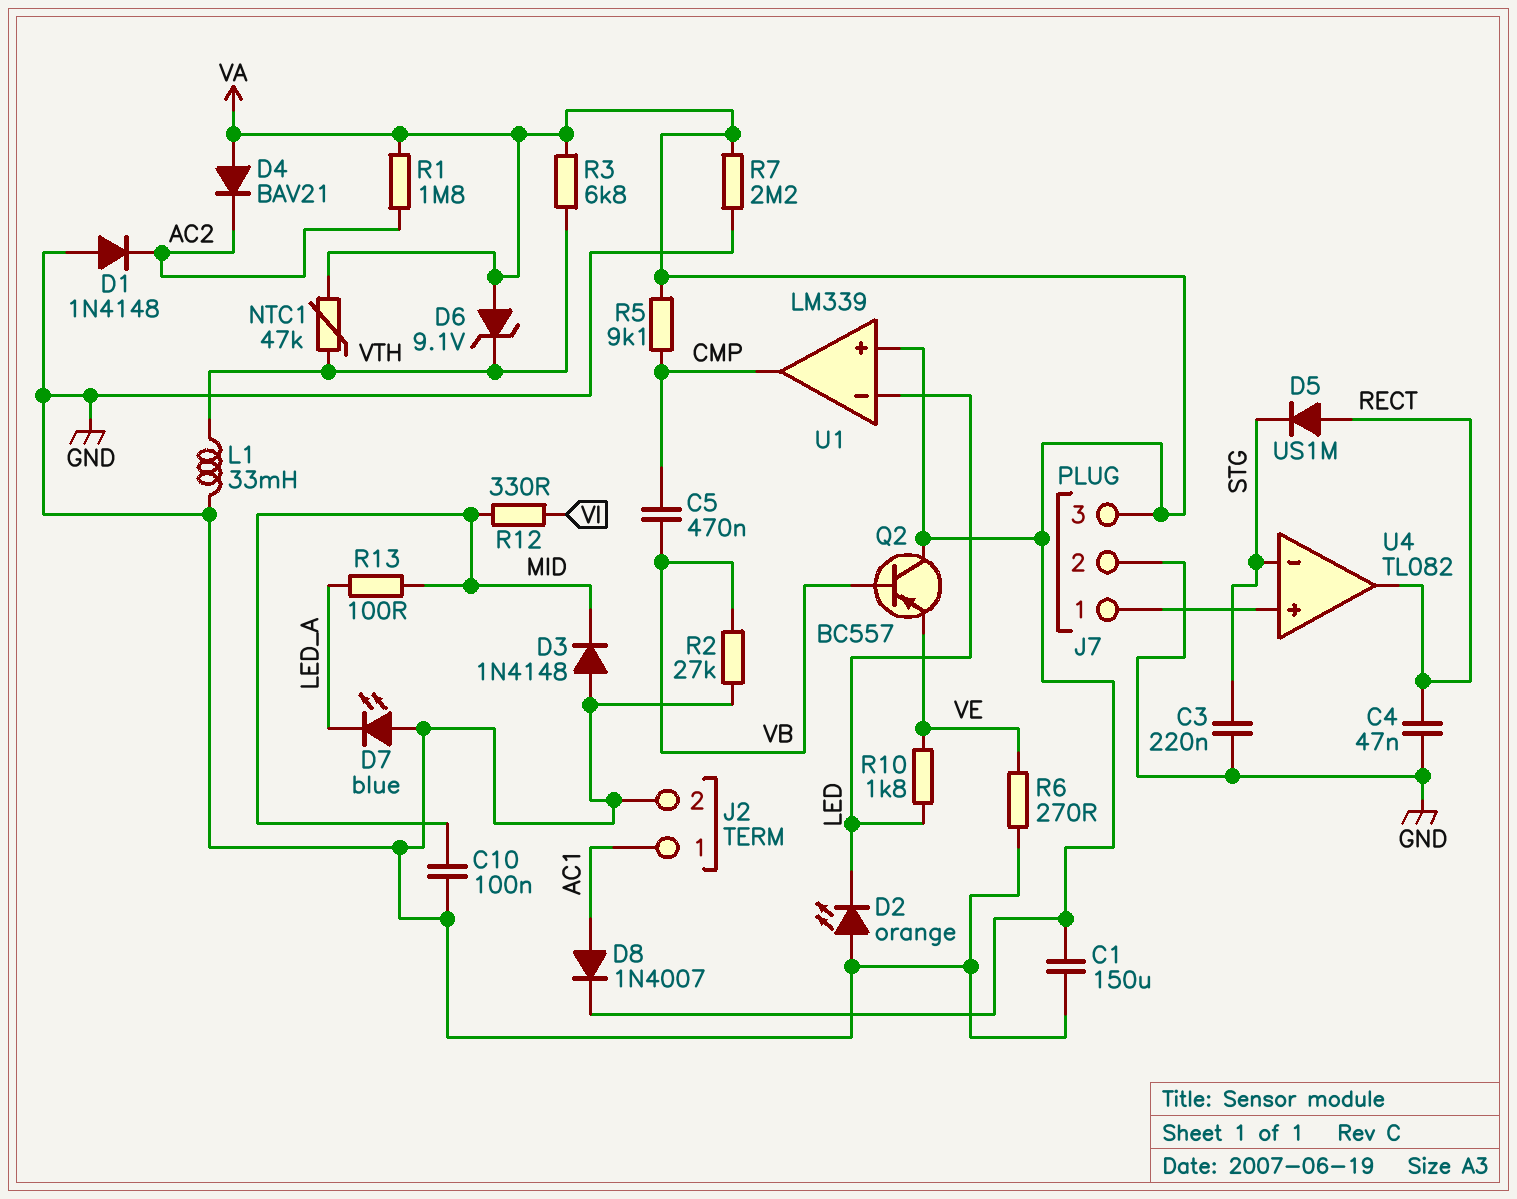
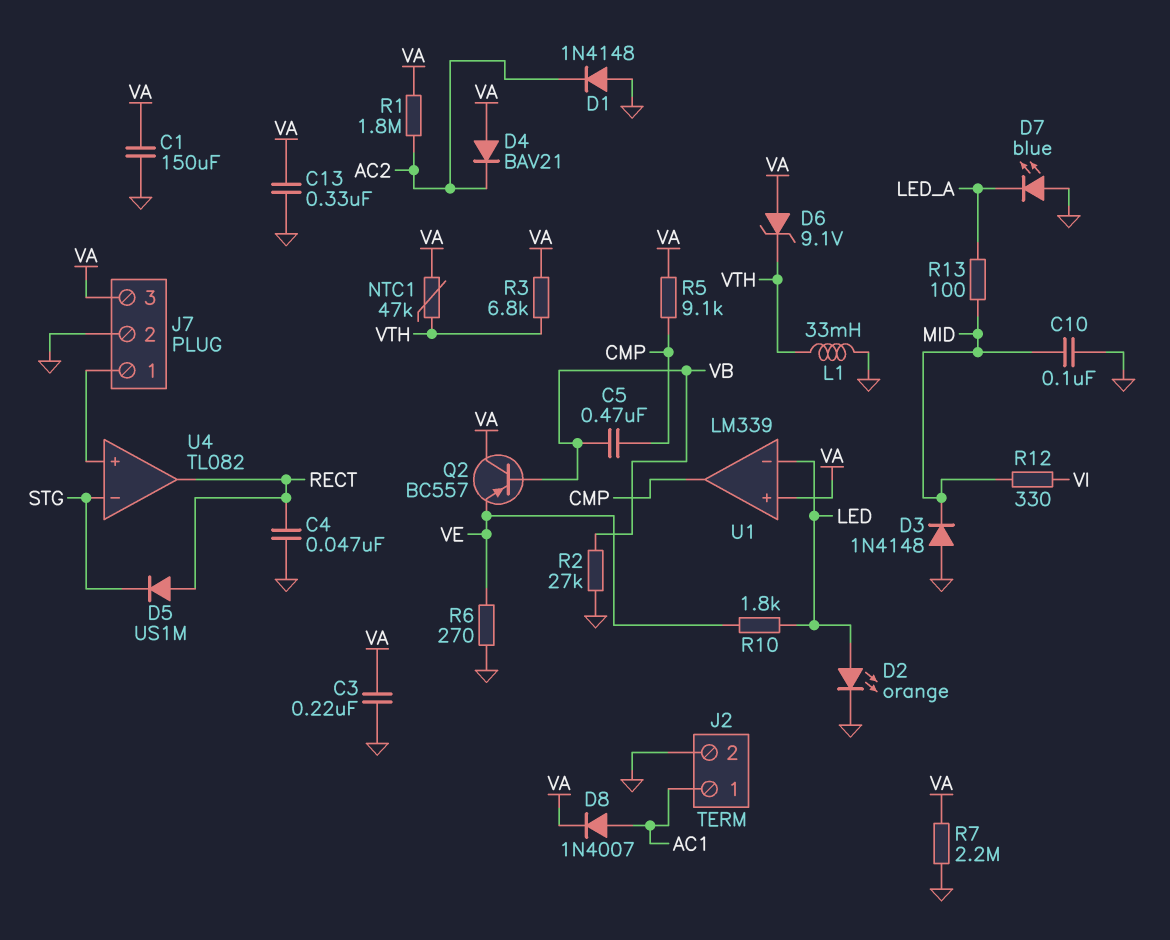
C3: 220nF (GND, STG) -> 220nF (GND, VA)
C13: none -> 330nF (GND, VA)
D2: LED orange (A GND, K LED) -> LED orange (A LED, K GND)

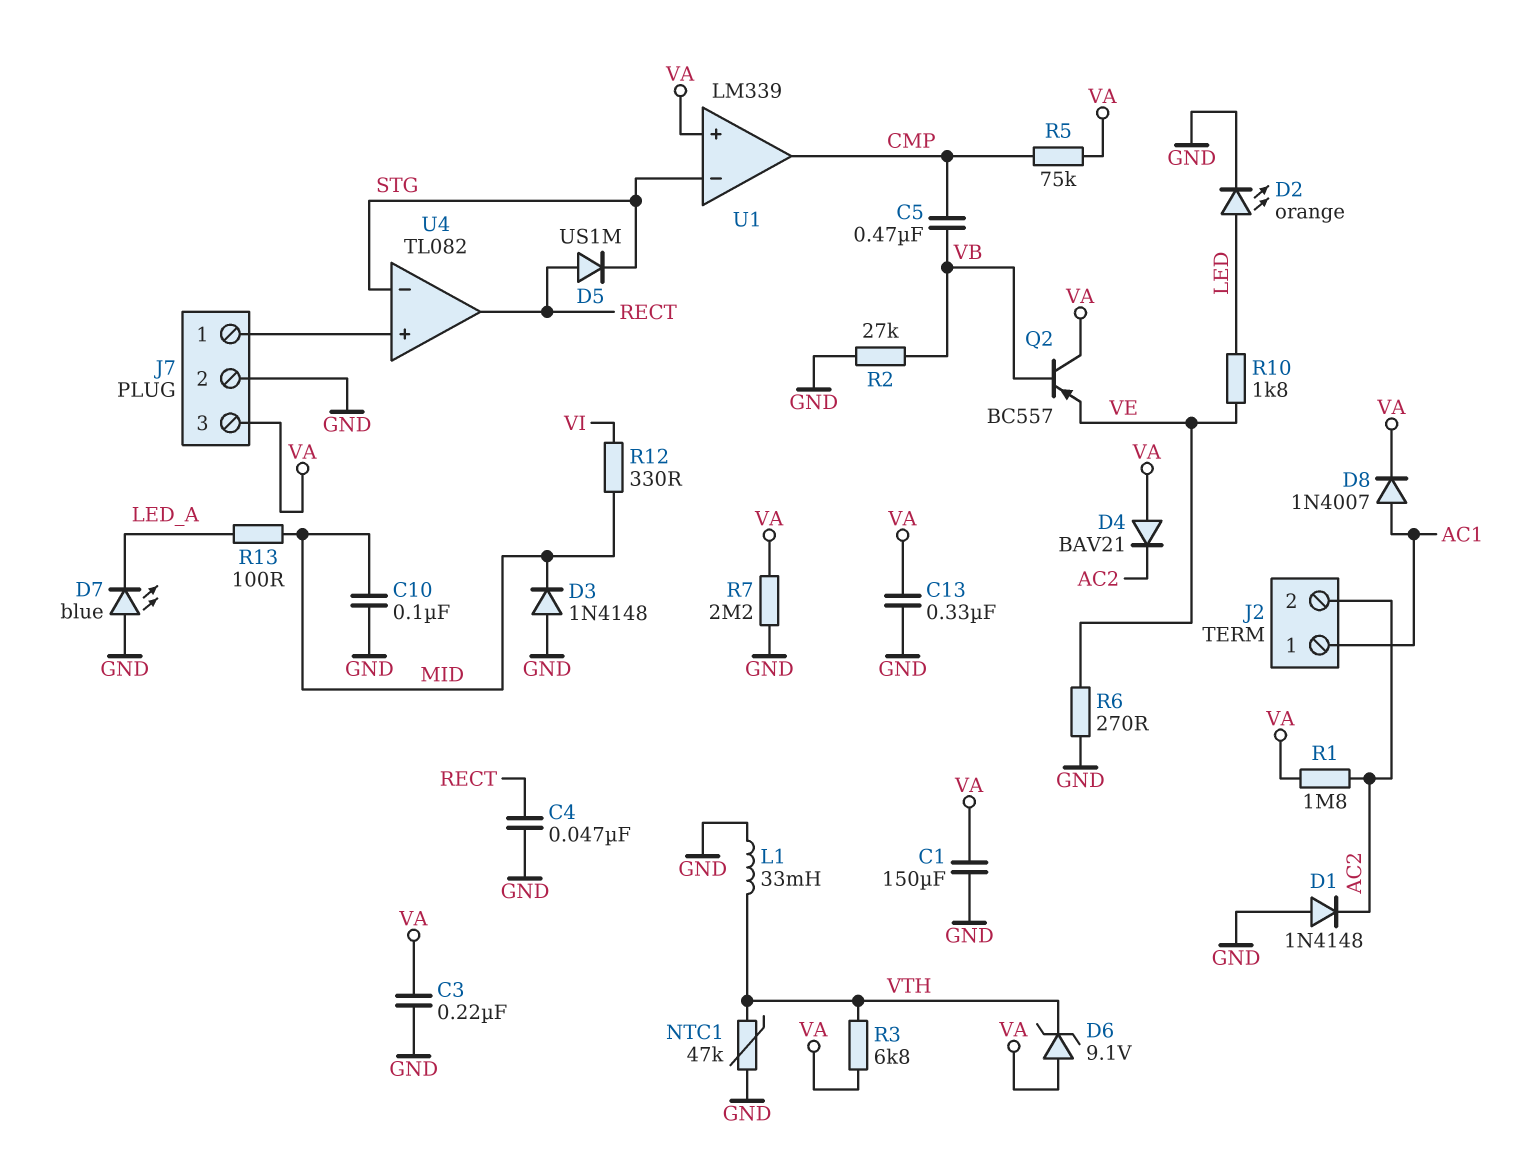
J2 pin 2: GND -> AC2
NTC1: 47k (VA, VTH) -> 47k (GND, VTH)
R5: 9.1k (CMP, VA) -> 75k (CMP, VA)
U1 pin in-: LED -> STG

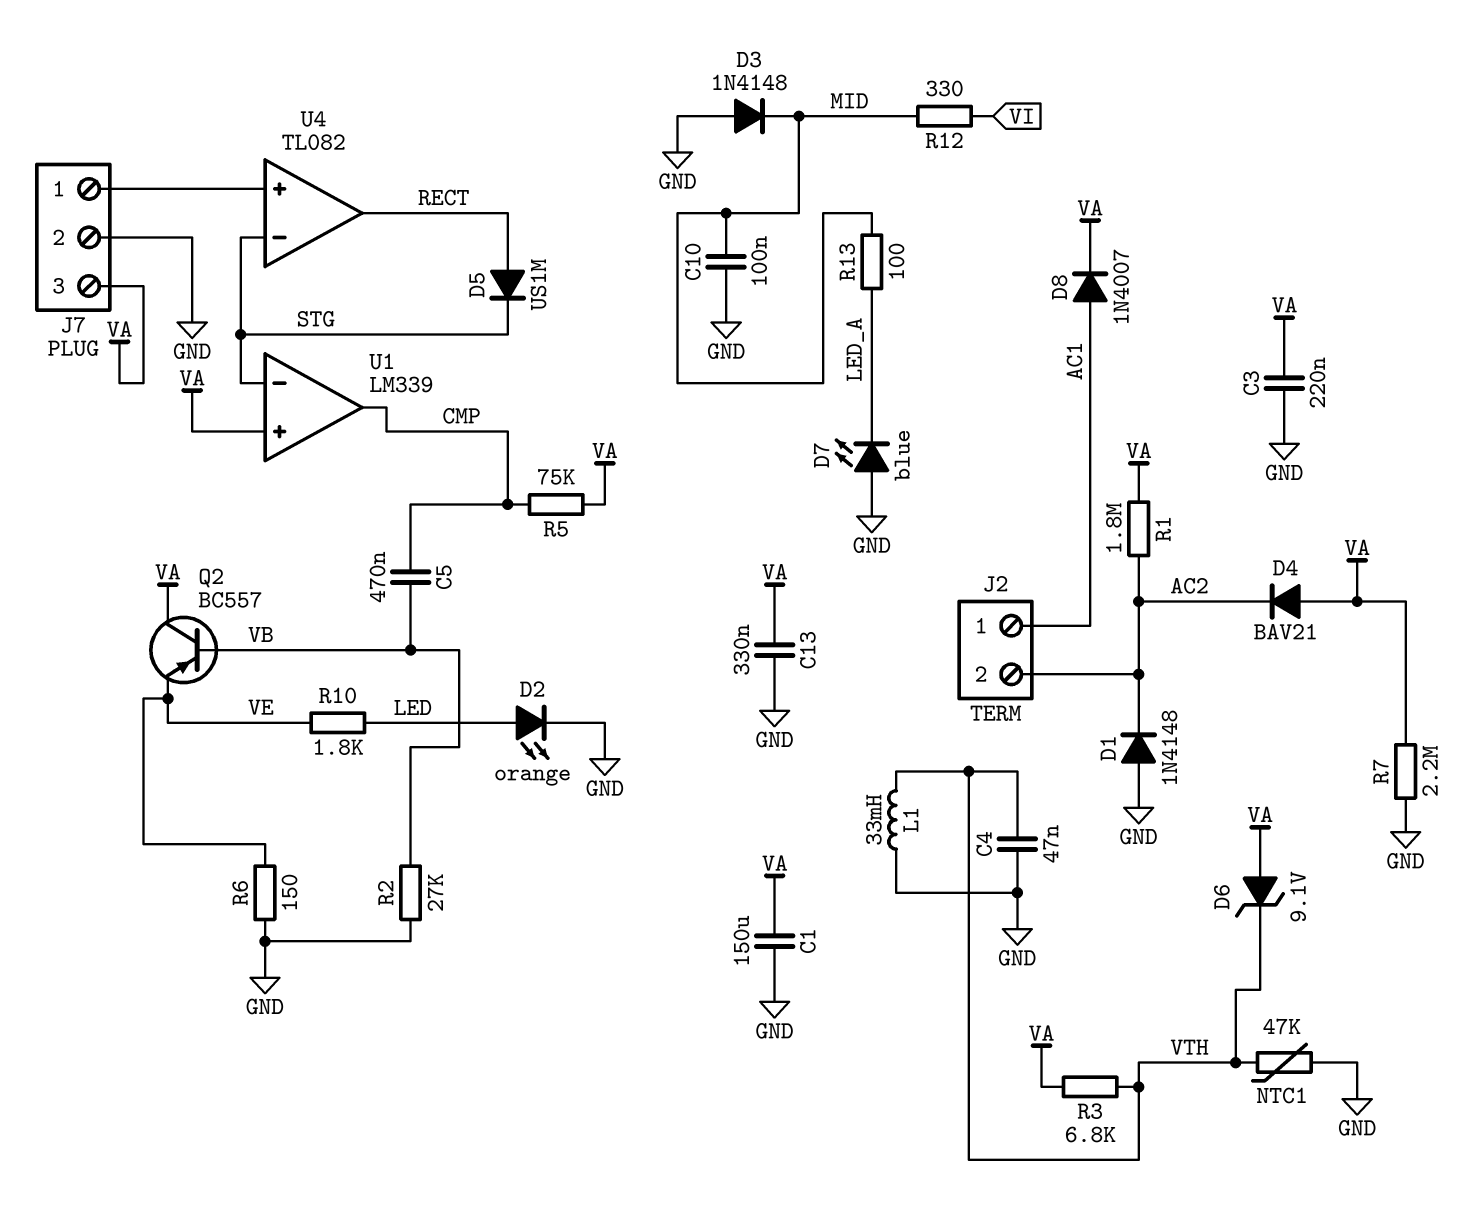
C4: 47nF (GND, RECT) -> 47nF (GND, VTH)
R6: 270 (GND, VE) -> 150 (GND, VE)

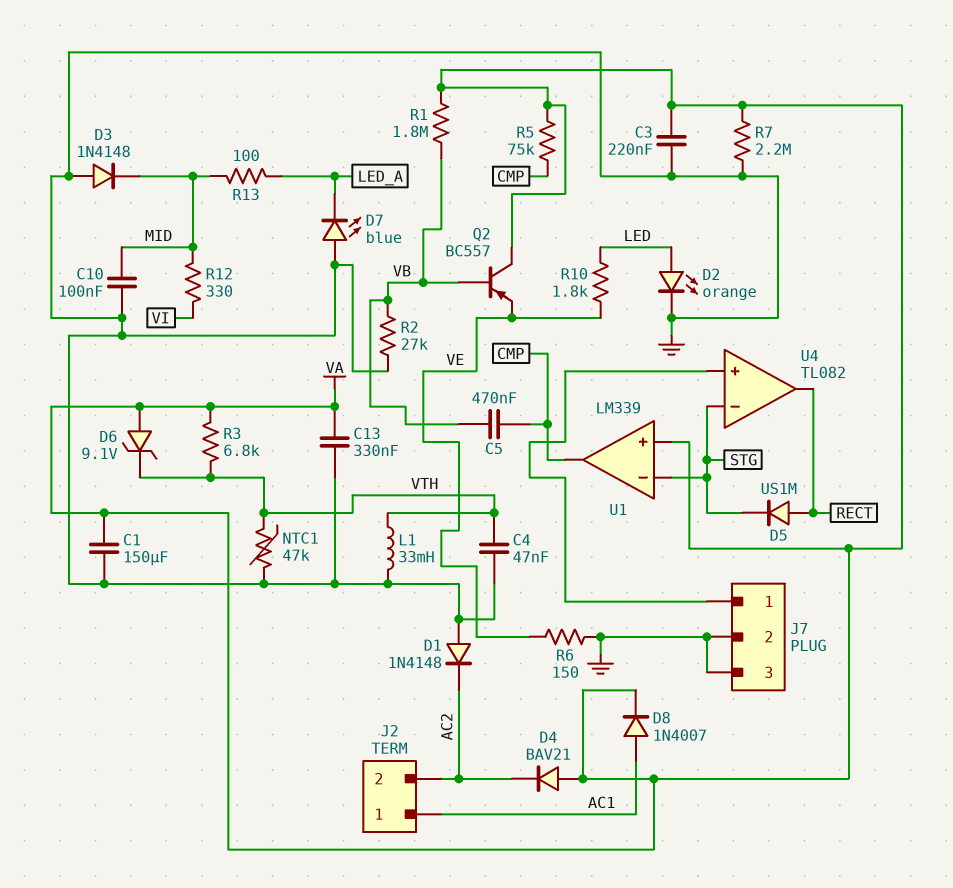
J7 pin 3: VA -> GND
R1: 1.8M (AC2, VA) -> 1.8M (VA, VB)

